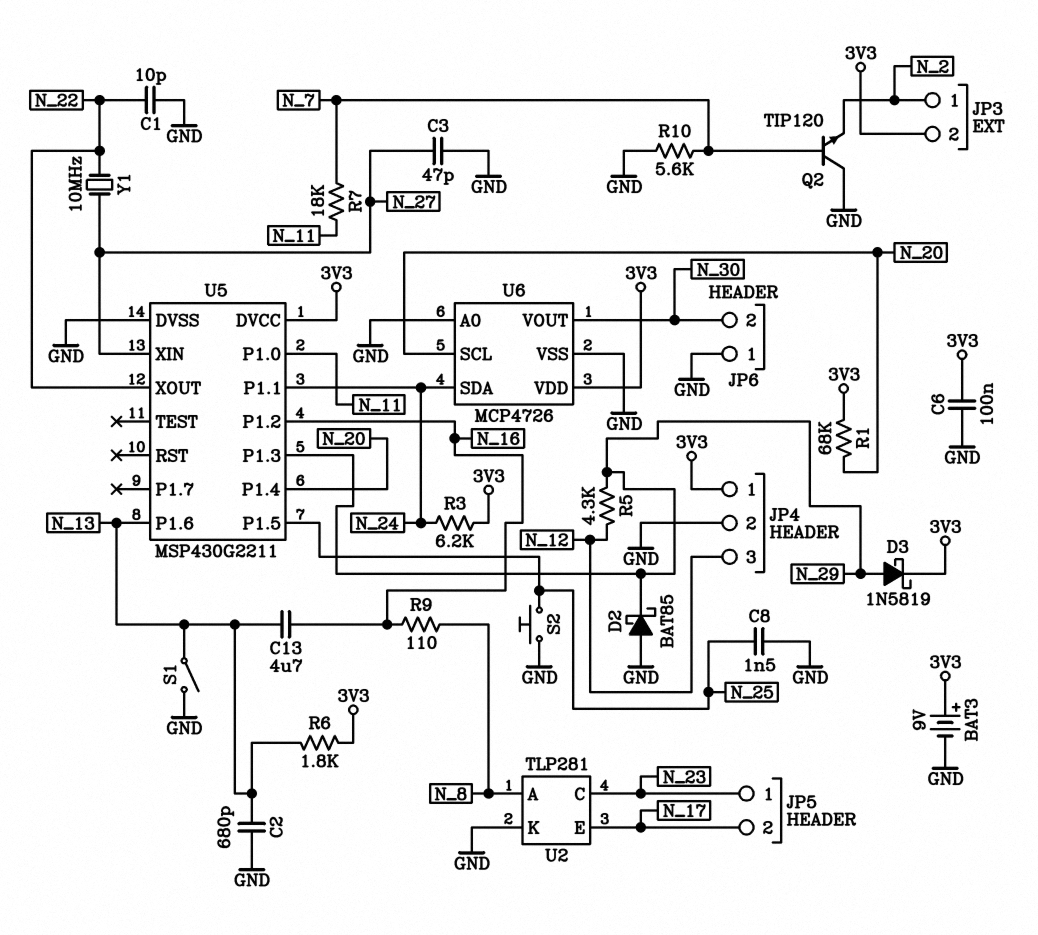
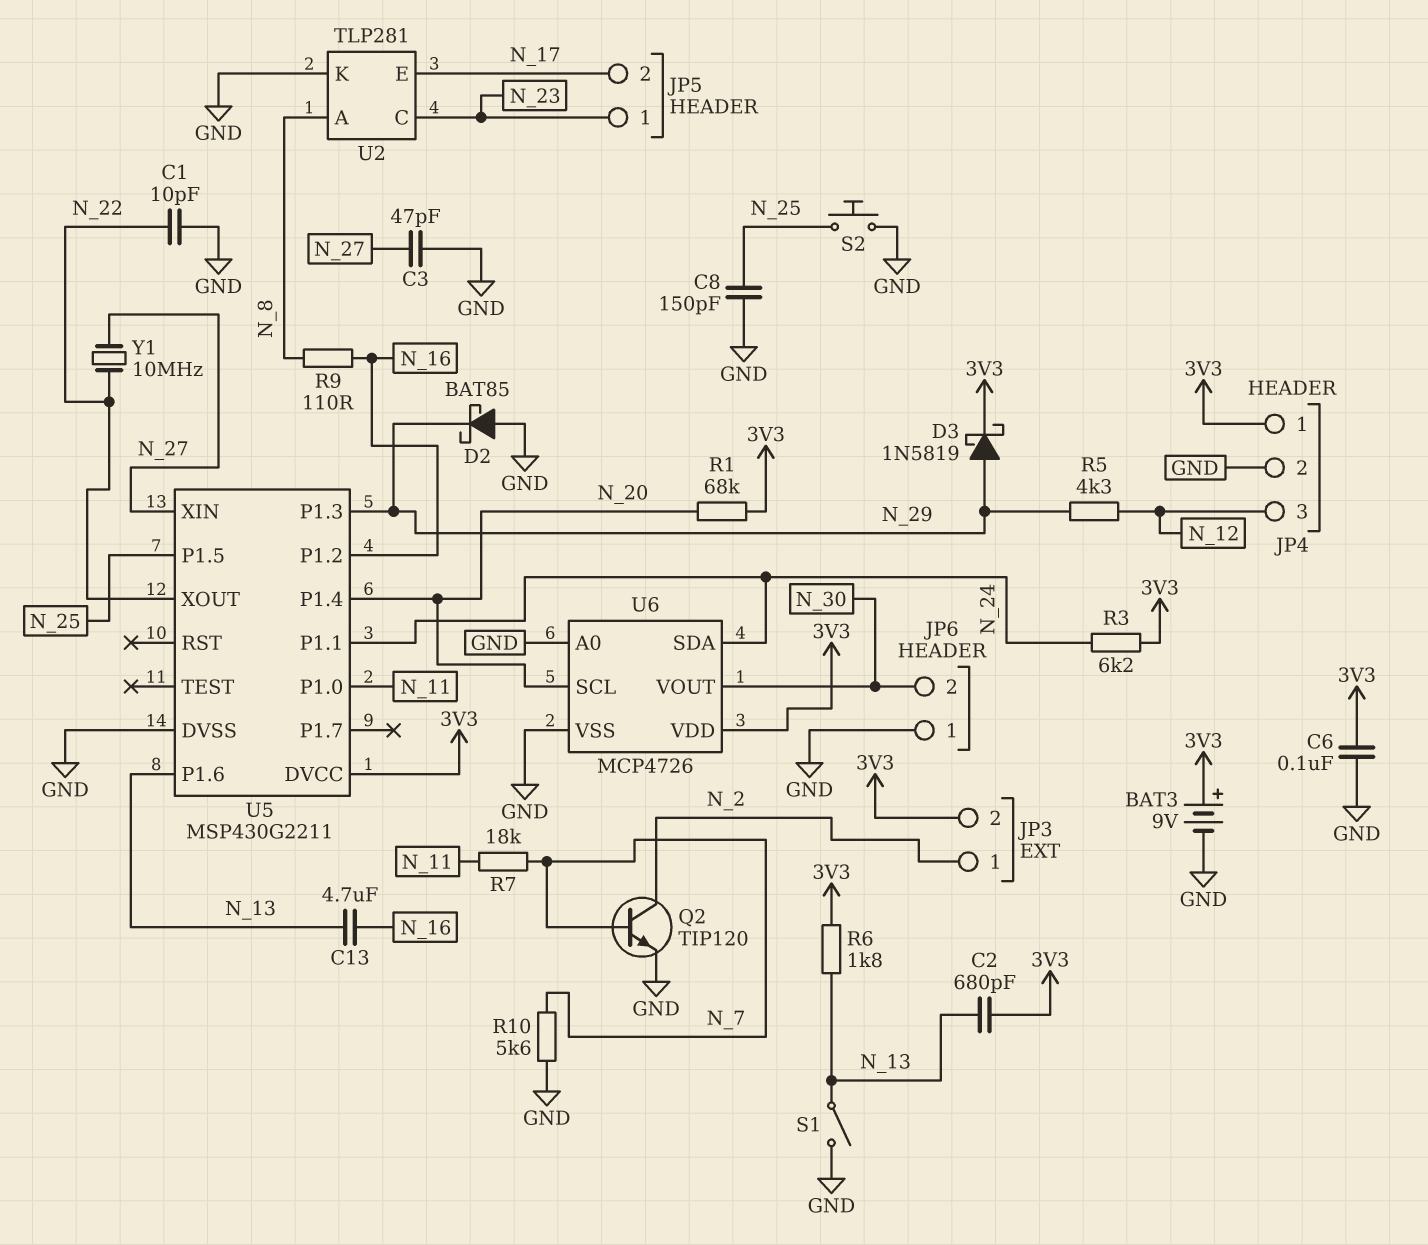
C2: 680pF (GND, N_13) -> 680pF (3V3, N_13)
C8: 1.5nF (GND, N_25) -> 150pF (GND, N_25)
Q2: NPN TIP120 (B N_7, C GND, E N_2) -> NPN TIP120 (B N_7, C N_2, E GND)

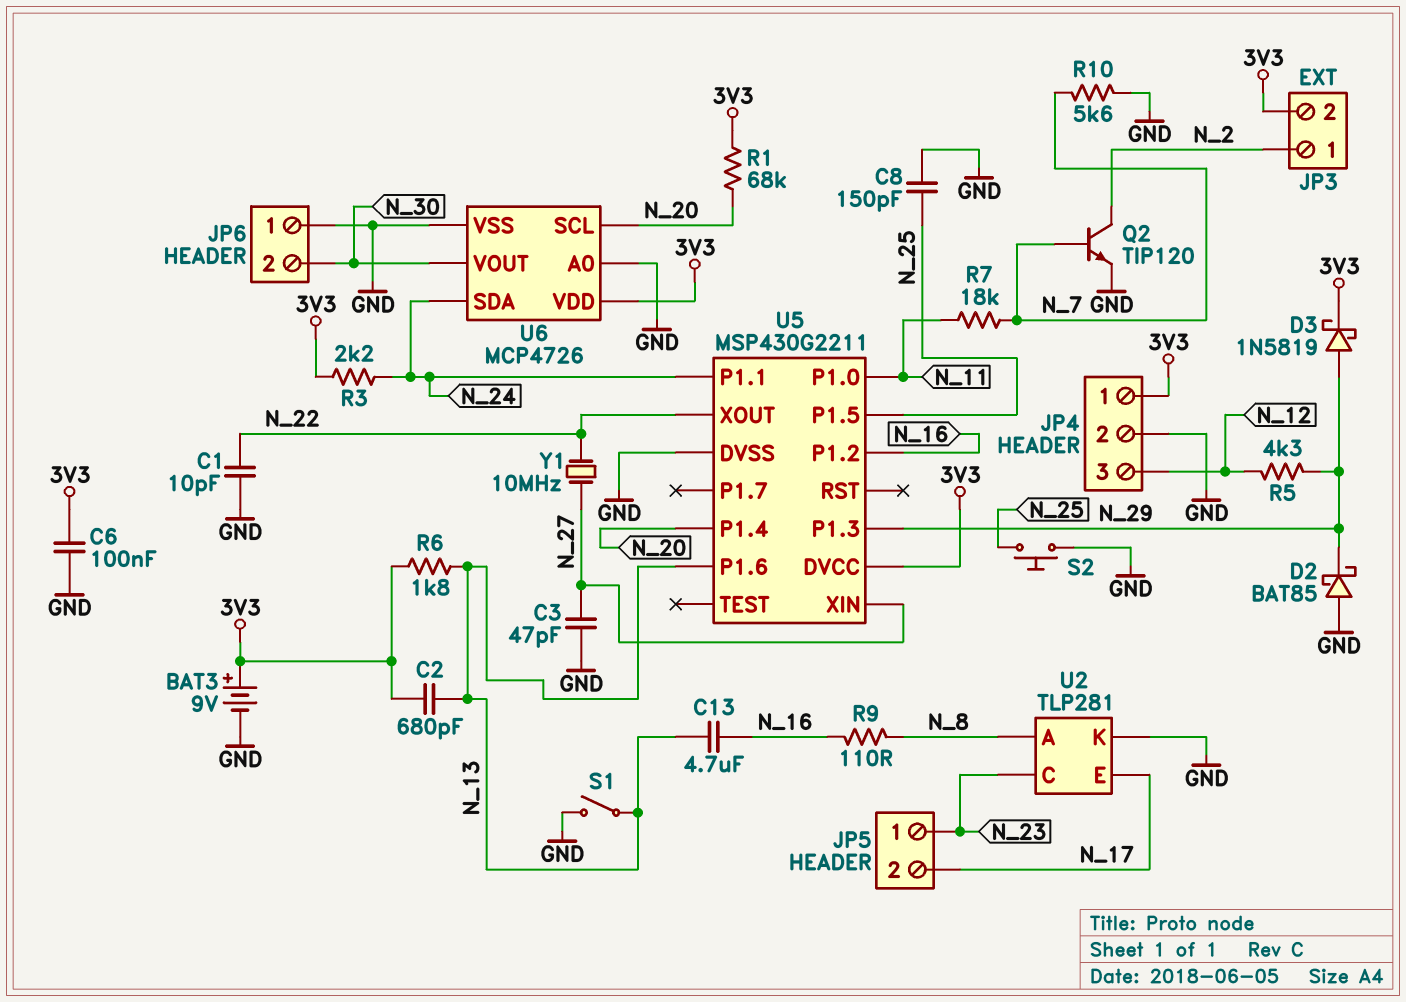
R3: 6.2k (3V3, N_24) -> 2.2k (3V3, N_24)

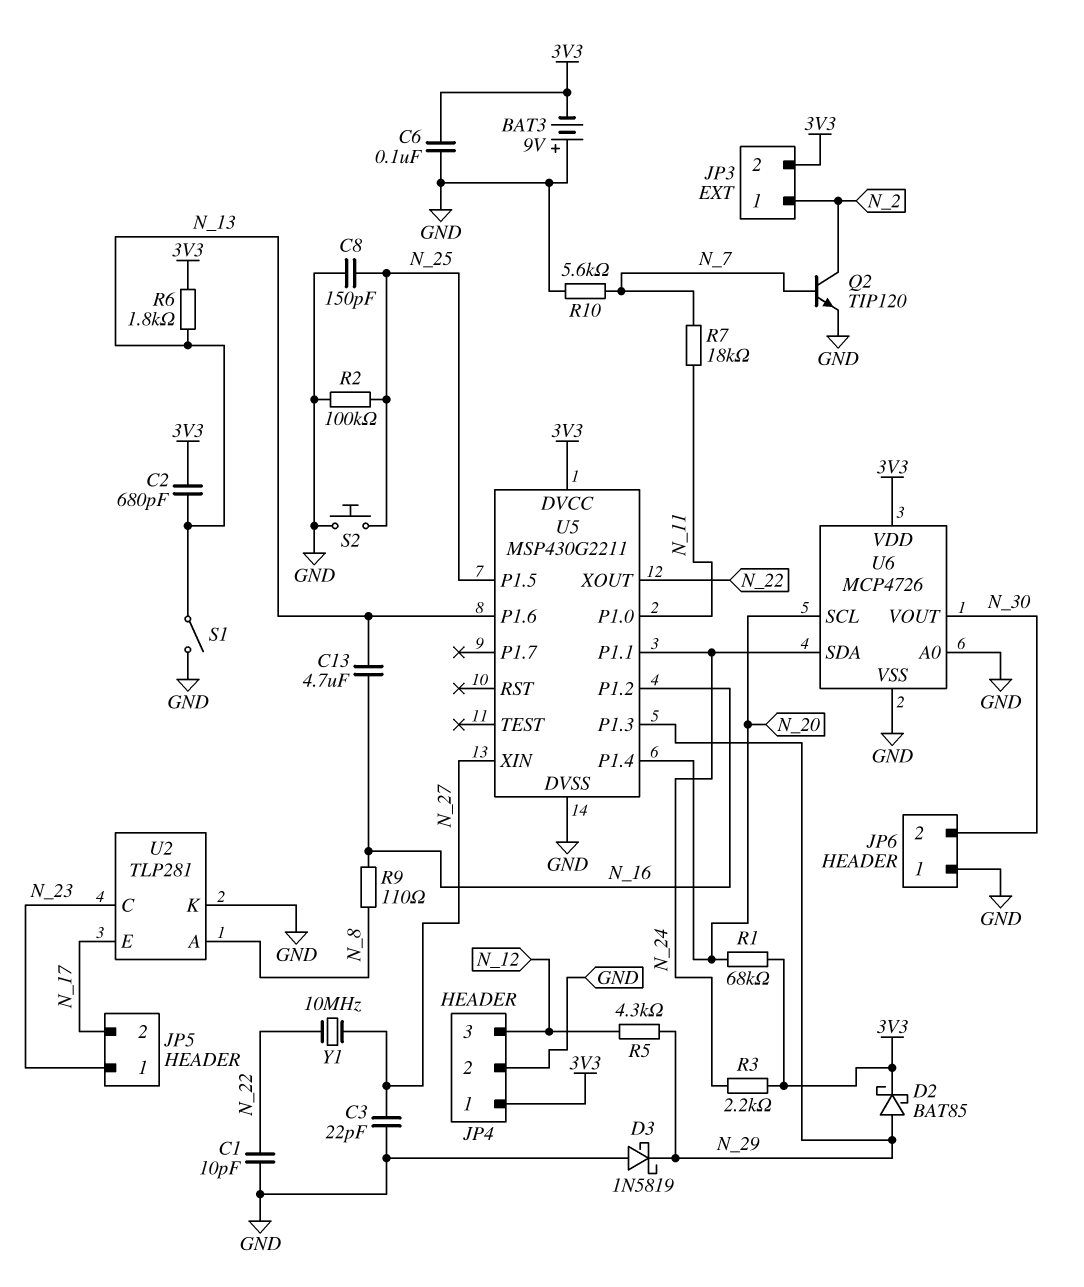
BAT3: 9V (plus 3V3, minus GND) -> 9V (plus GND, minus 3V3)
C3: 47pF (GND, N_27) -> 22pF (GND, N_27)
D2: schottky BAT85 (A GND, K N_29) -> schottky BAT85 (A N_29, K 3V3)
D3: schottky 1N5819 (A N_29, K 3V3) -> schottky 1N5819 (A GND, K N_29)
R2: none -> 100k (GND, N_25)

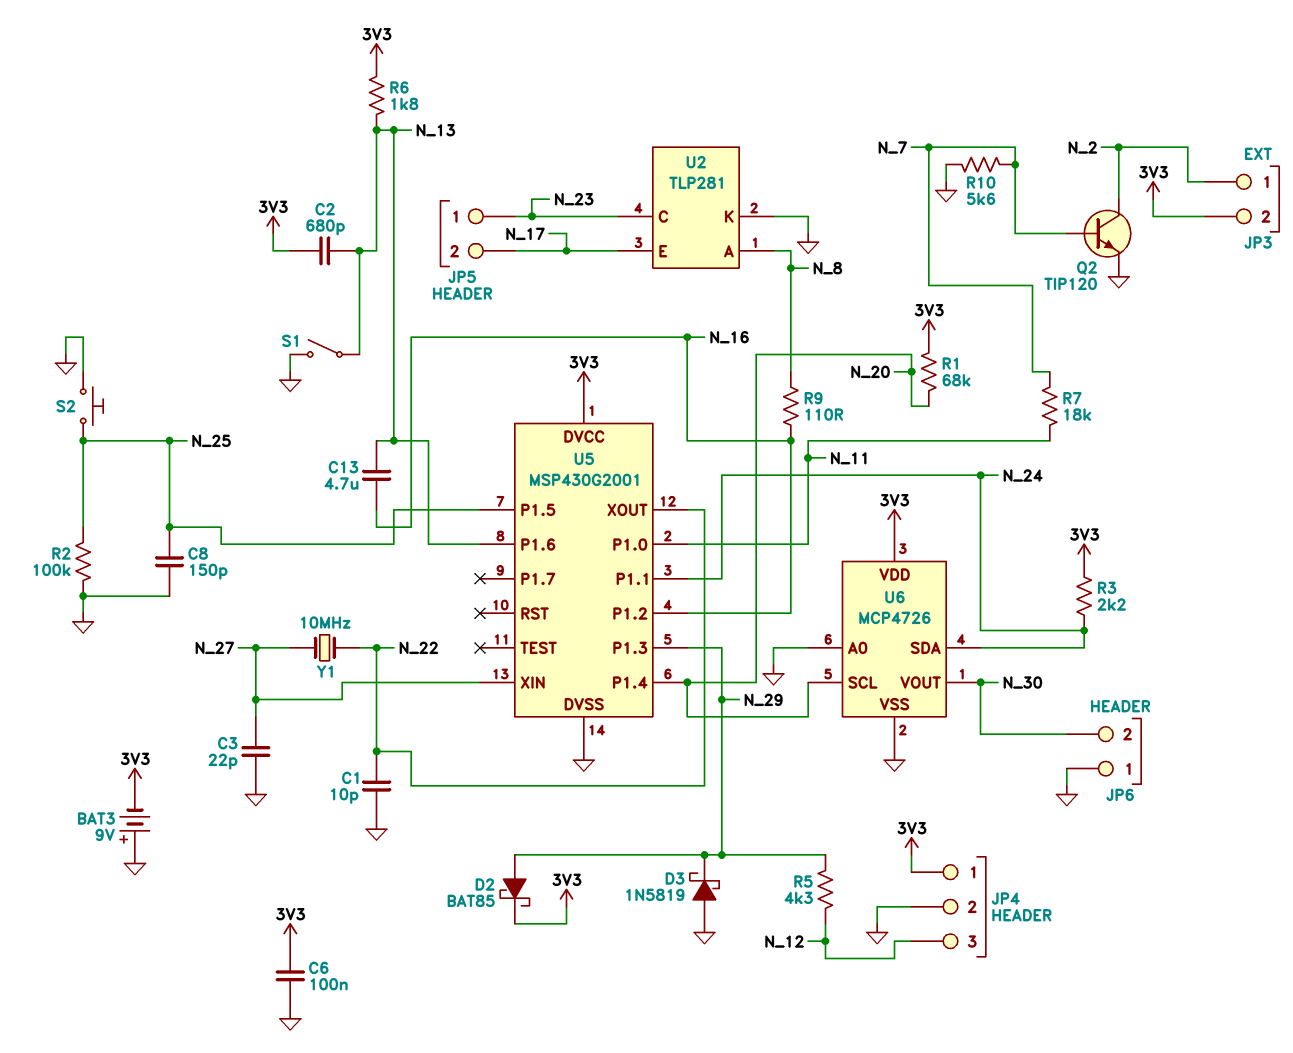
U5: MSP430G2211 -> MSP430G2001

